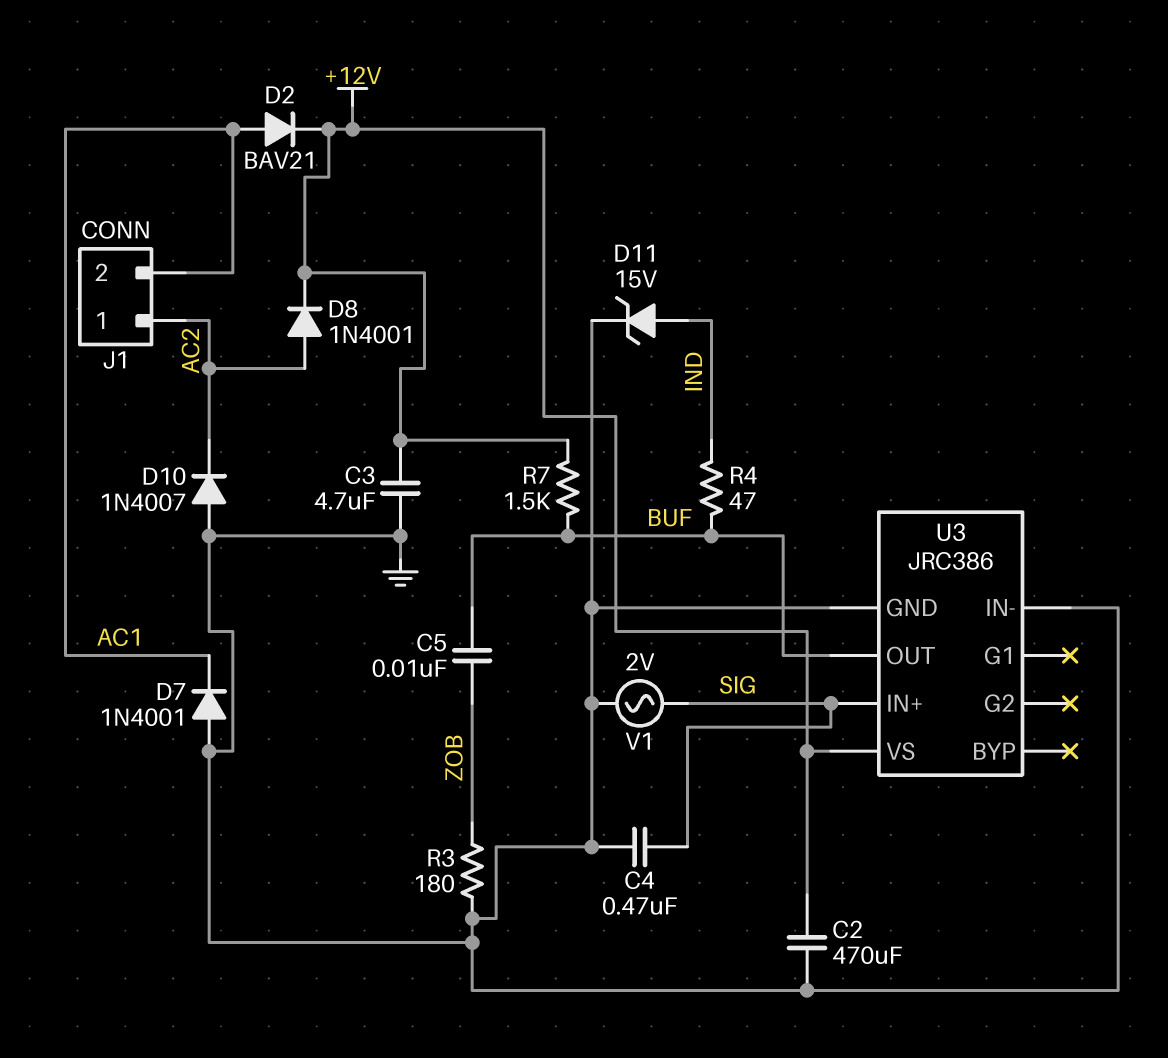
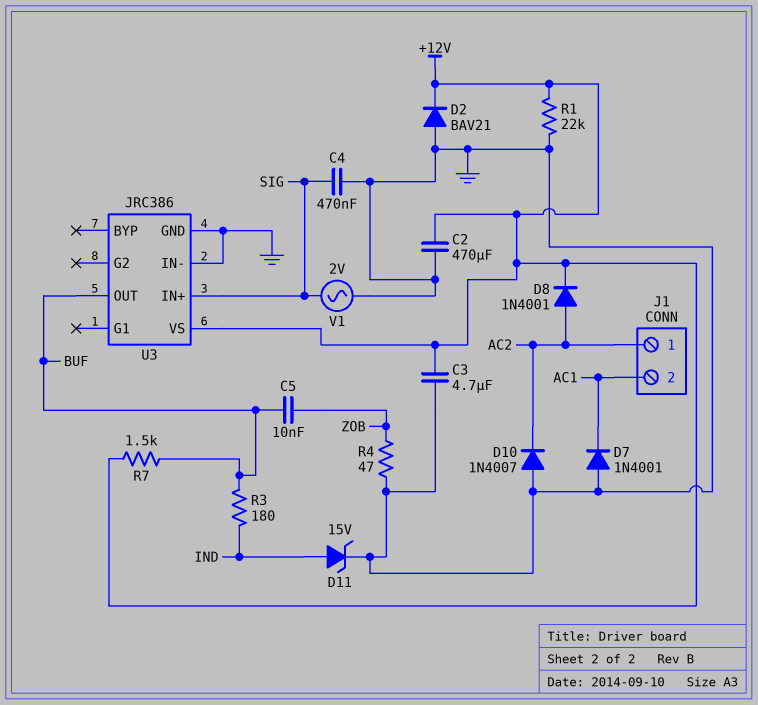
D2: diode BAV21 (A AC1, K +12V) -> diode BAV21 (A GND, K +12V)
R1: none -> 22k (+12V, GND)
R3: 180 (GND, ZOB) -> 180 (BUF, IND)
R4: 47 (BUF, IND) -> 47 (GND, ZOB)

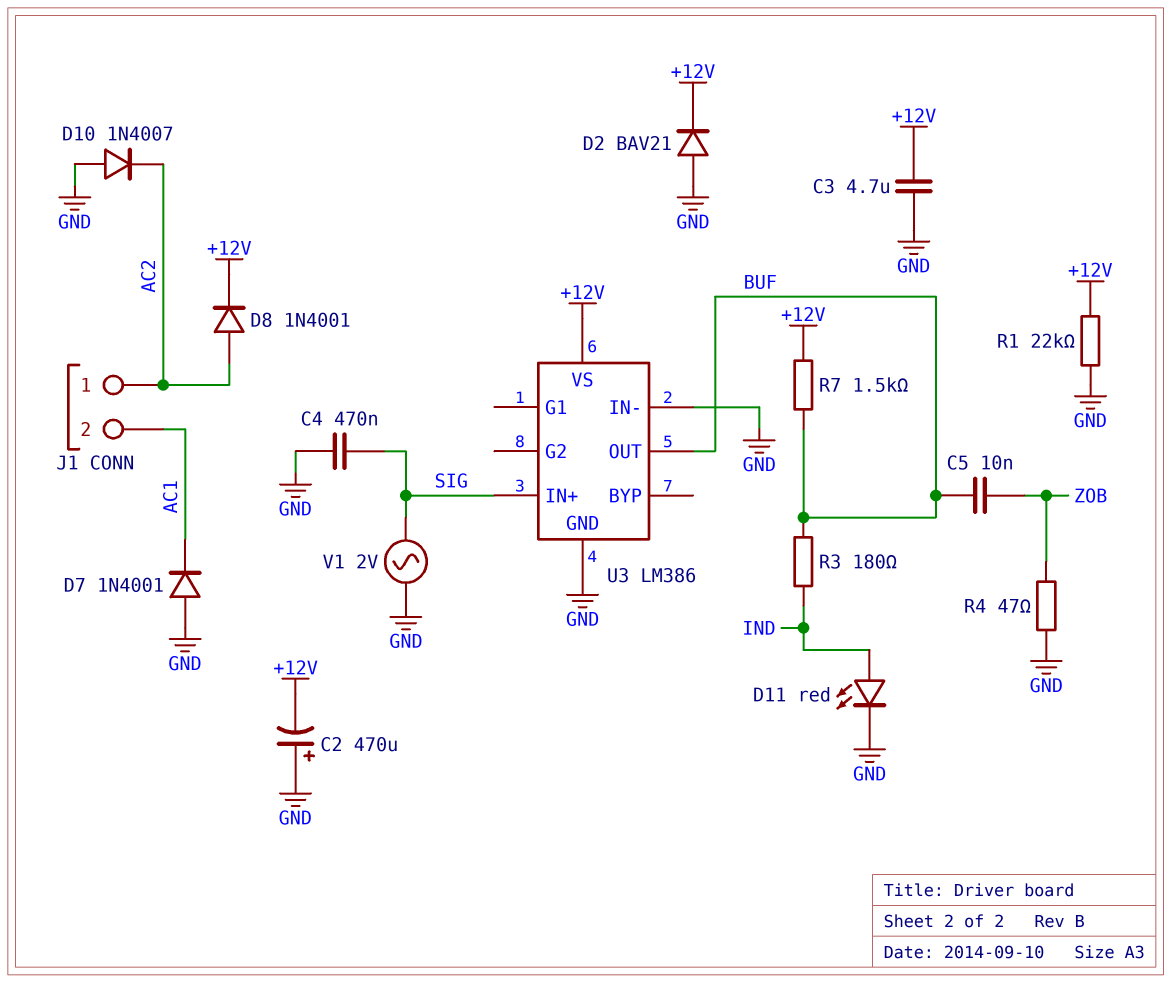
C2: 470uF (+12V, GND) -> 470uF (plus GND, minus +12V)
D11: zener 15V (A IND, K GND) -> LED red (A IND, K GND)
U3: JRC386 -> LM386

